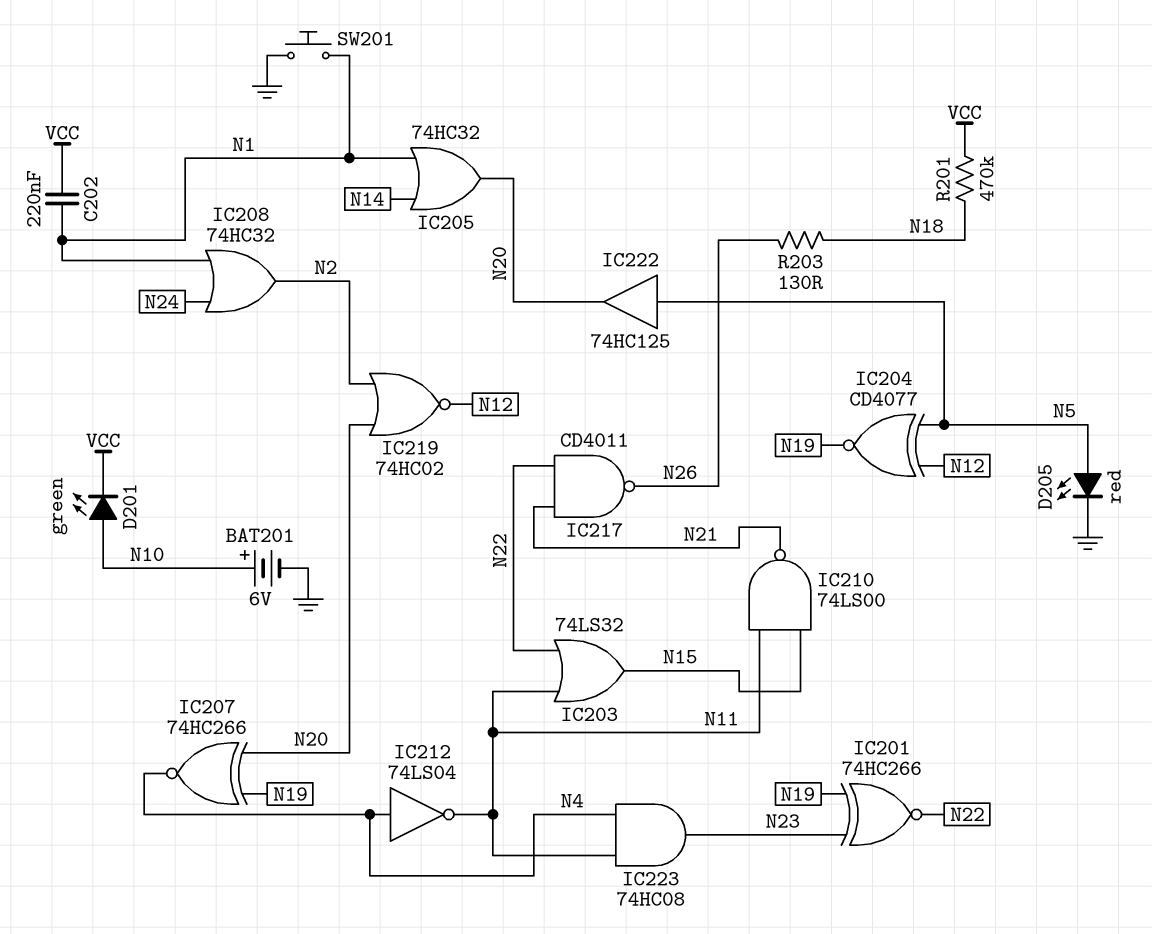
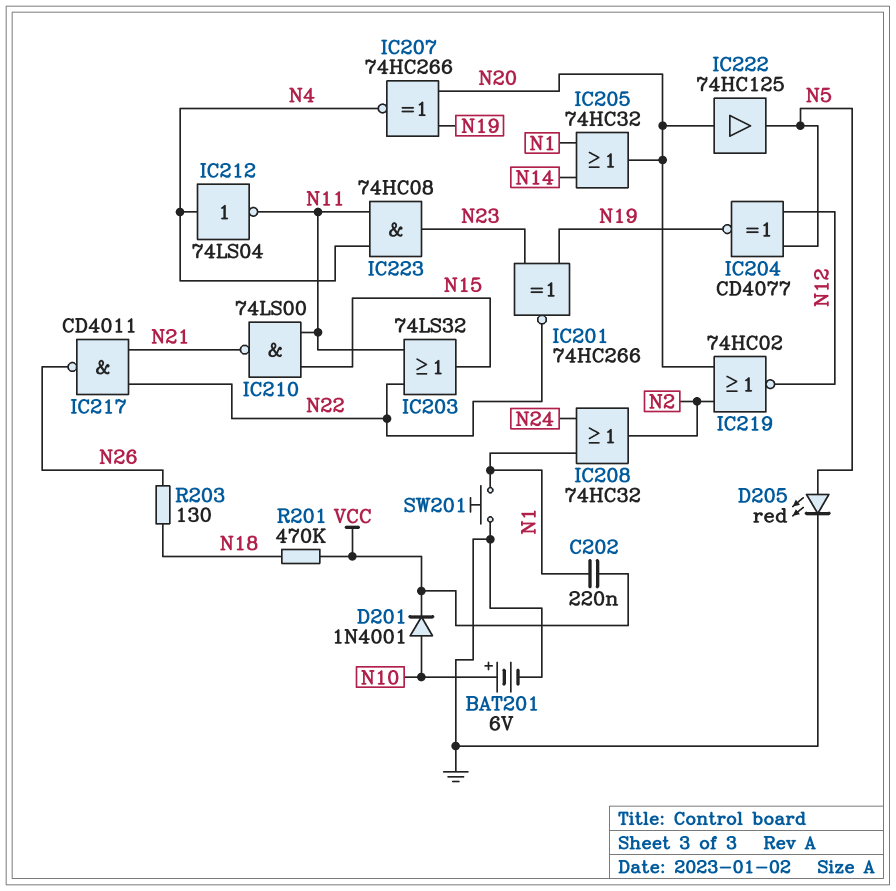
D201: LED green (A N10, K VCC) -> diode 1N4001 (A N10, K VCC)
IC222: buffer 74HC125 (in N5, out N20) -> buffer 74HC125 (in N20, out N5)

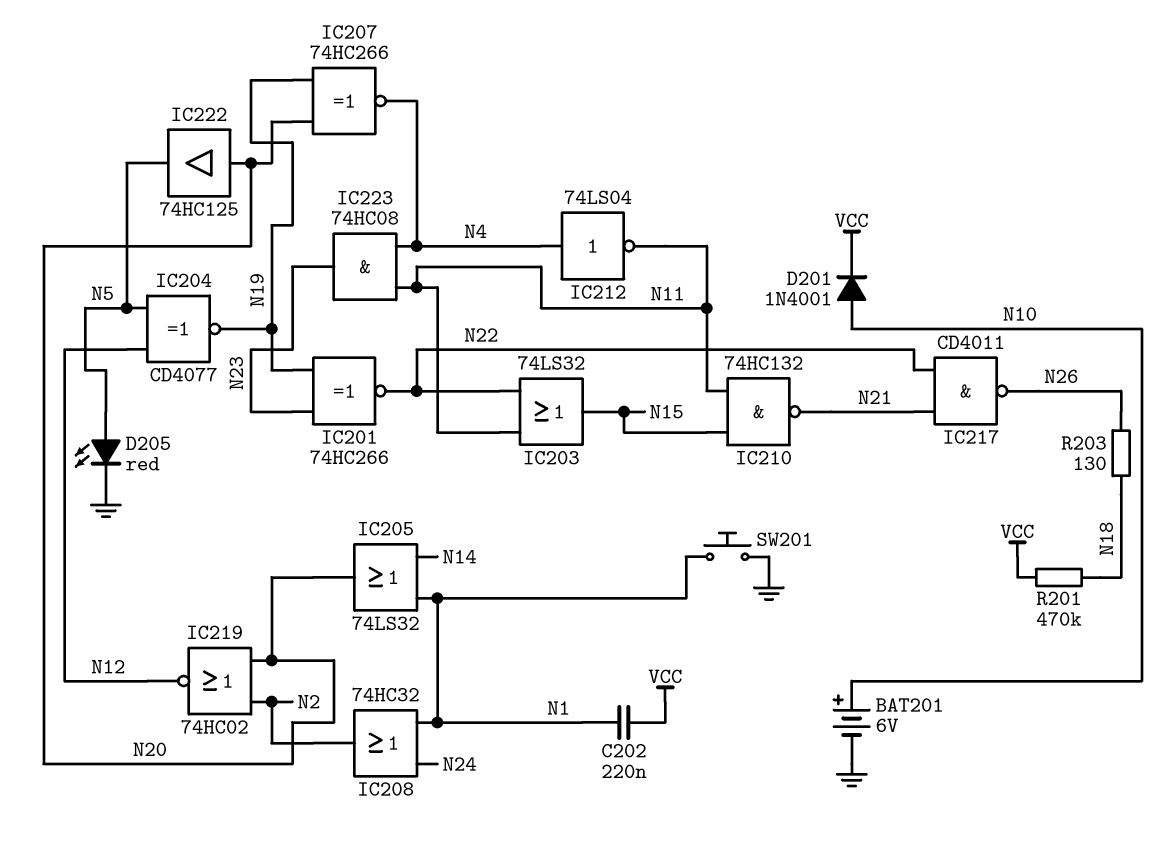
IC205: OR 74HC32 (in N1, in N14, out N20) -> OR 74LS32 (in N1, in N14, out N20)
IC210: NAND 74LS00 (in N11, in N15, out N21) -> NAND 74HC132 (in N11, in N15, out N21)

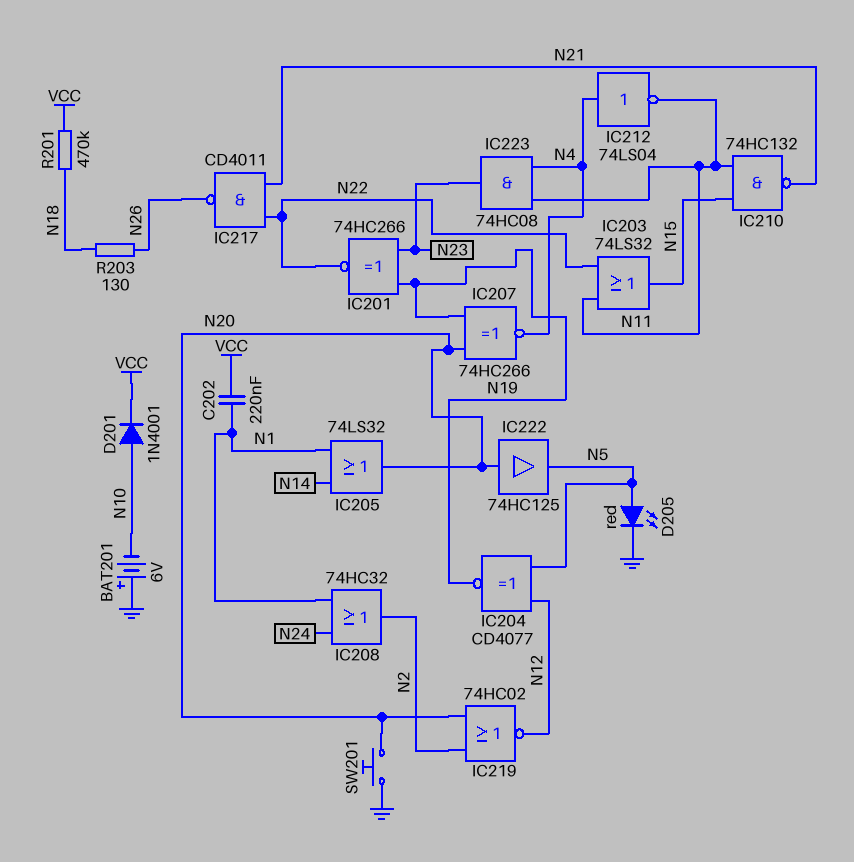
BAT201: 6V (plus N10, minus GND) -> 6V (plus GND, minus N10)
SW201: button (GND, N1) -> button (GND, N20)

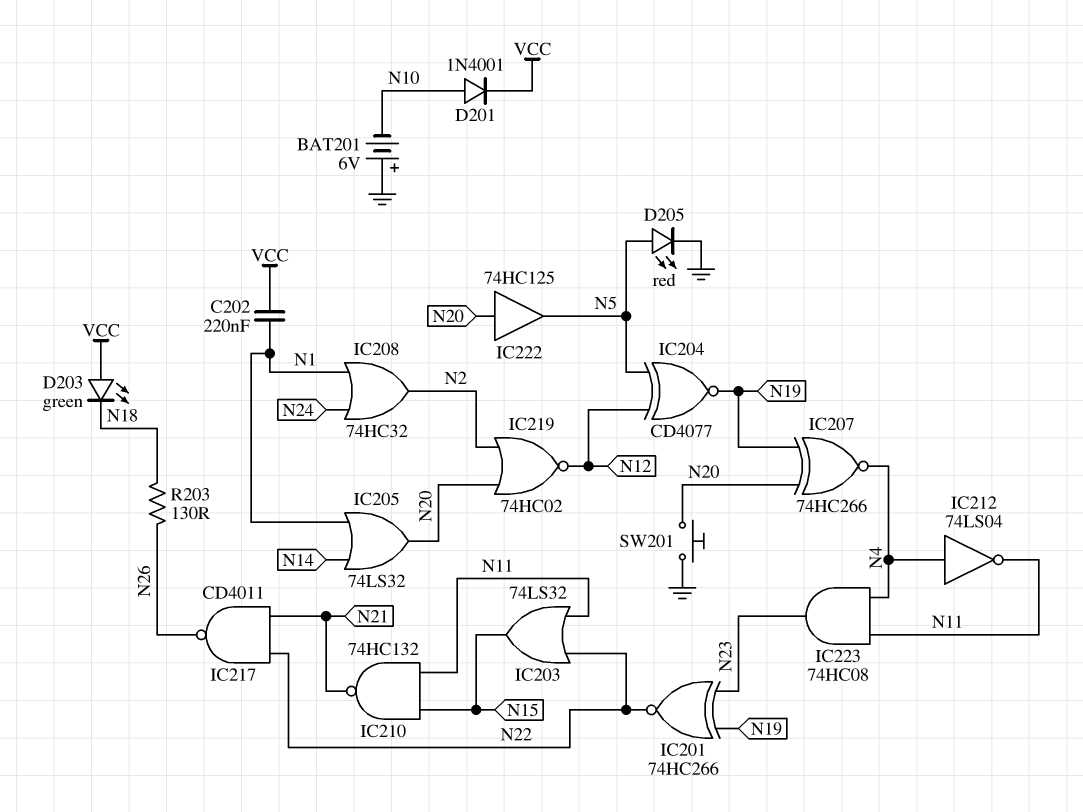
D203: none -> LED green (A VCC, K N18)
R201: 470k (N18, VCC) -> none

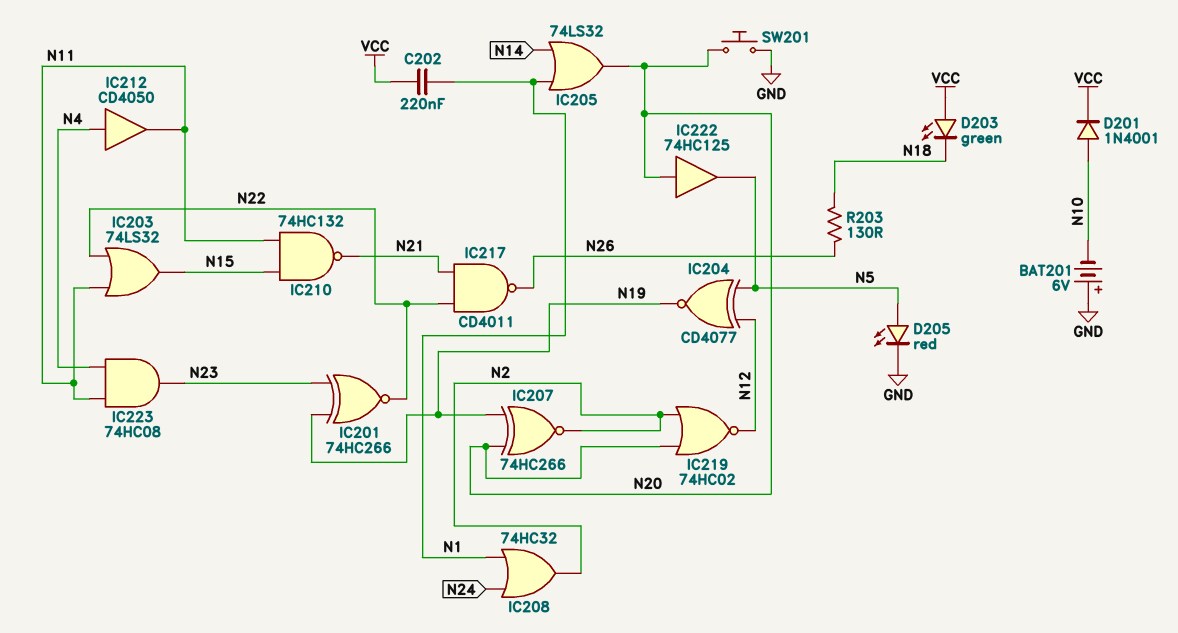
IC207: XNOR 74HC266 (in N19, in N20, out N4) -> XNOR 74HC266 (in N19, in N20, out N2)
IC212: NOT 74LS04 (in N4, out N11) -> buffer CD4050 (in N4, out N11)

